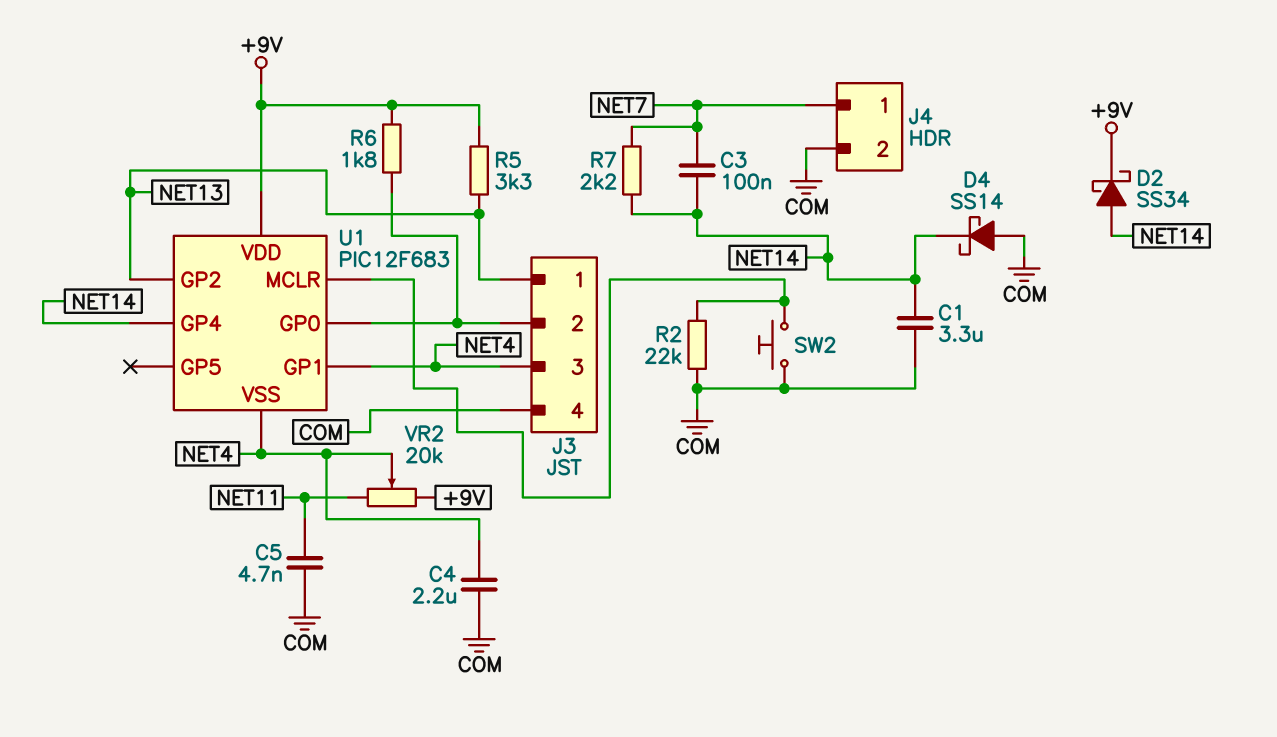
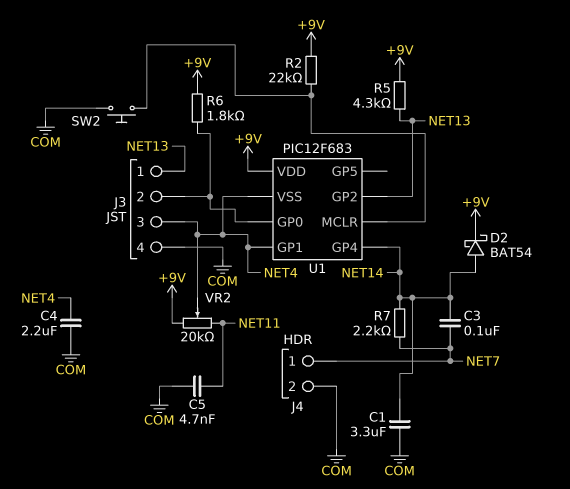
D2: schottky SS34 (A NET14, K +9V) -> schottky BAT54 (A NET14, K +9V)
D4: schottky SS14 (A COM, K NET14) -> none
R2: 22k (COM, U1/MCLR) -> 22k (+9V, U1/MCLR)
R5: 3.3k (+9V, NET13) -> 4.3k (+9V, NET13)

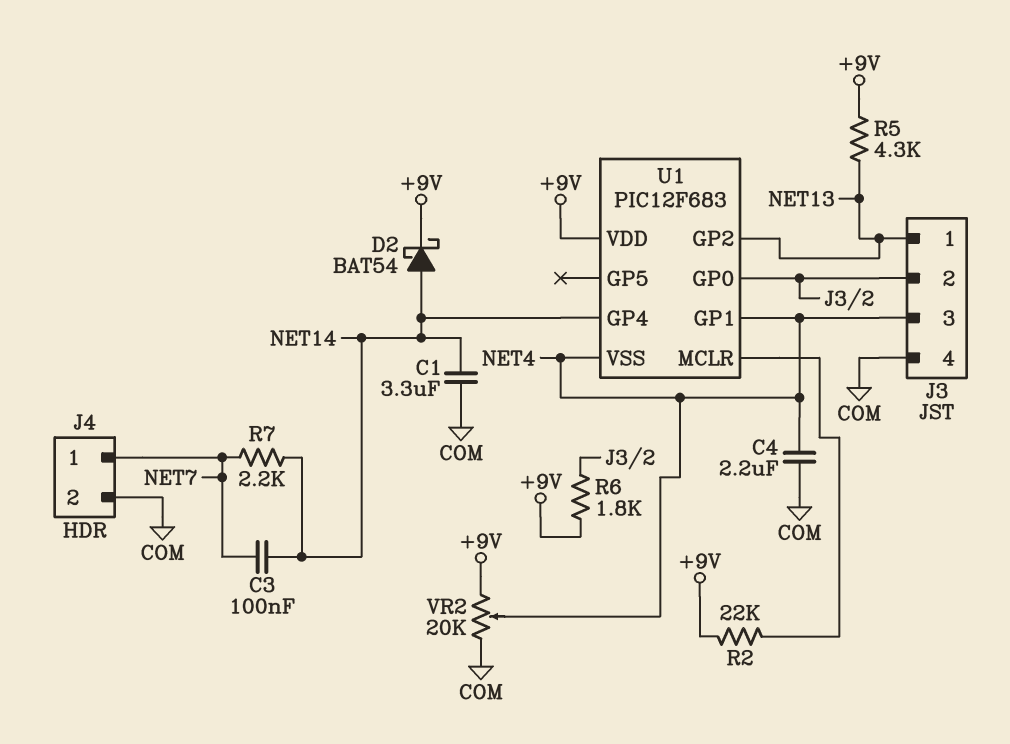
C5: 4.7nF (COM, NET11) -> none
SW2: button (COM, U1/MCLR) -> none
VR2: 20k (+9V, NET11, wiper NET4) -> 20k (+9V, COM, wiper NET4)

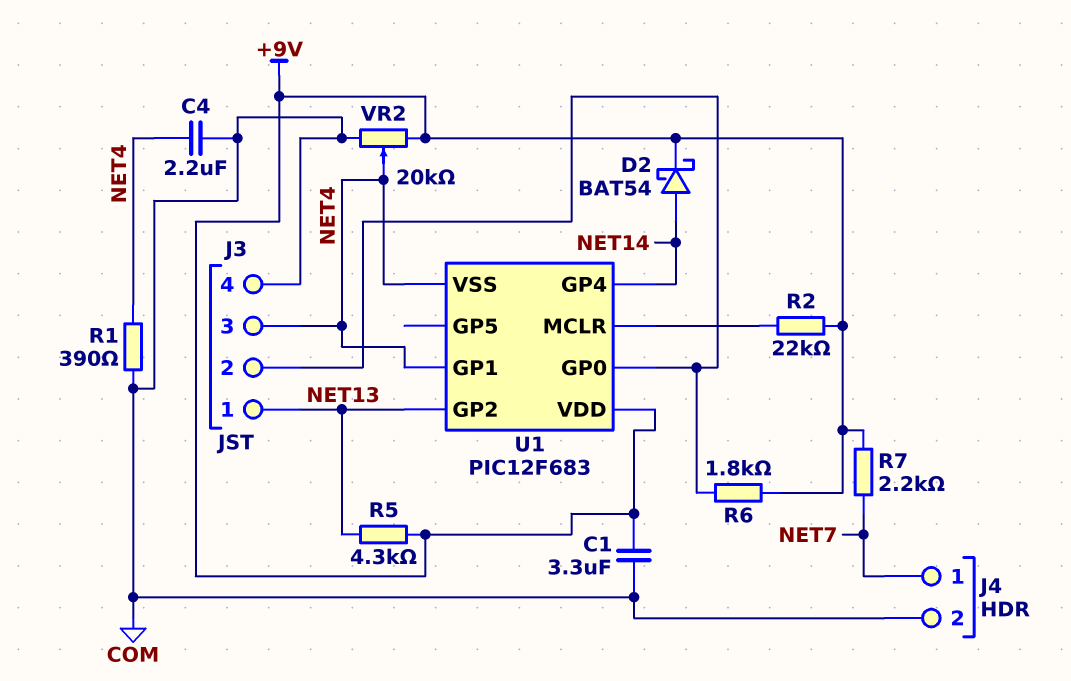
C1: 3.3uF (COM, NET14) -> 3.3uF (+9V, COM)
C3: 100nF (NET7, NET14) -> none
R1: none -> 390 (COM, NET4)
R7: 2.2k (NET7, NET14) -> 2.2k (+9V, NET7)

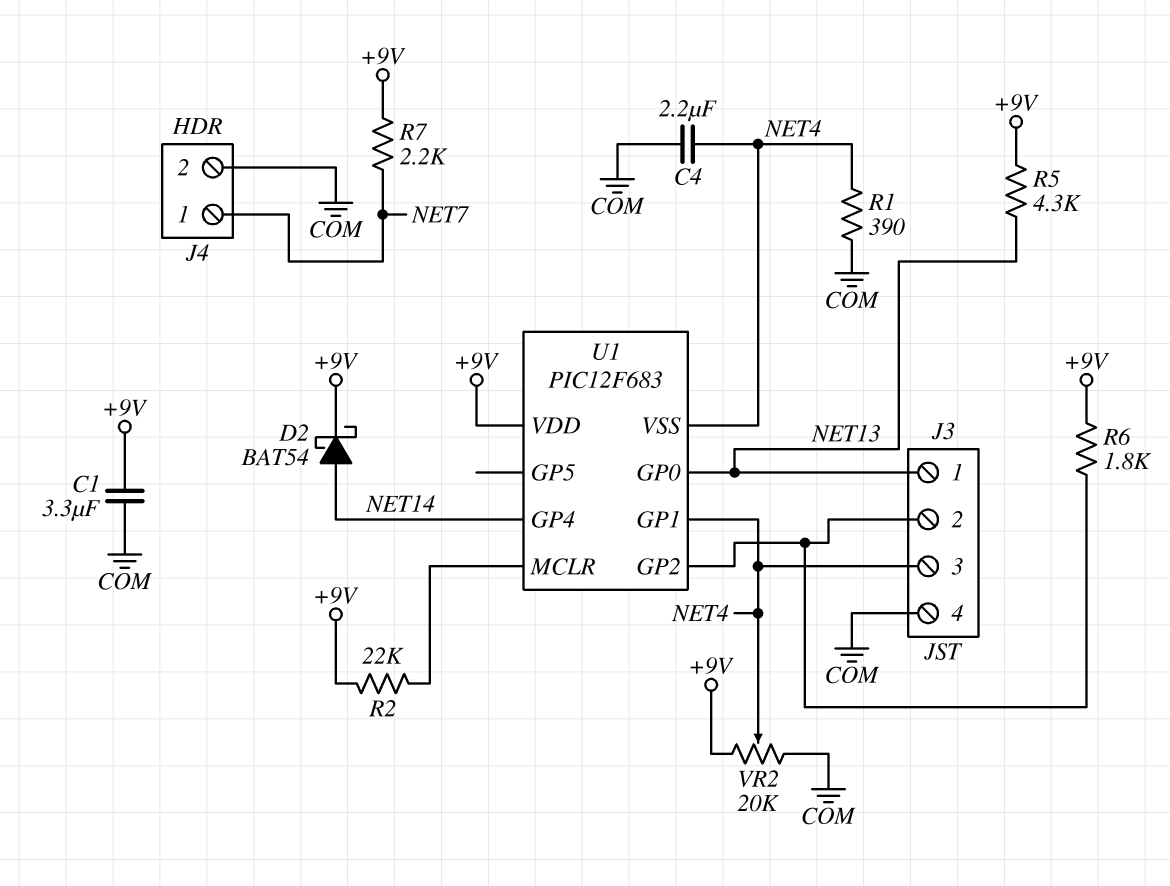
U1 pin GP0: J3/2 -> NET13
U1 pin GP2: NET13 -> J3/2

